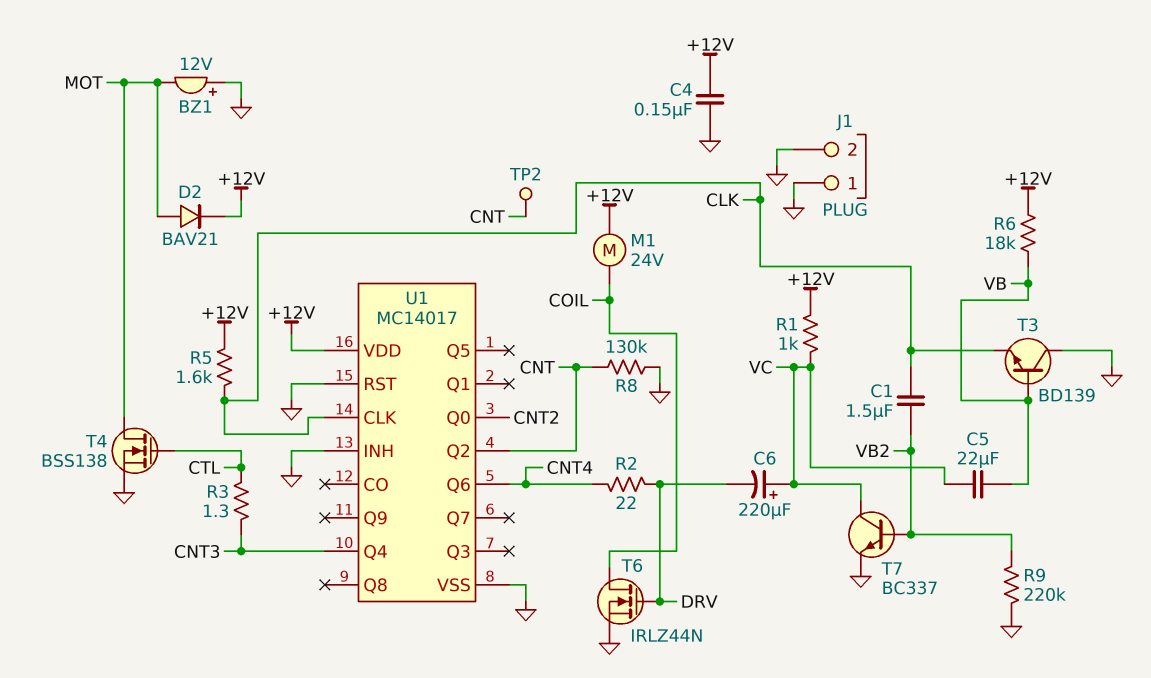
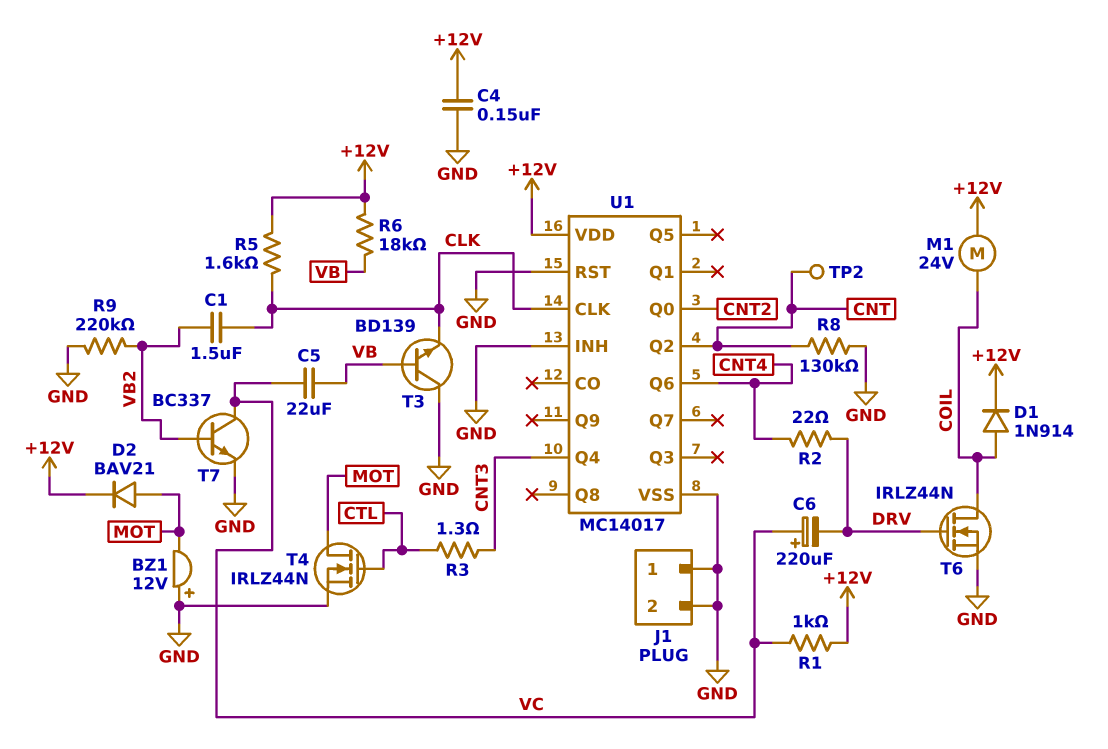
D1: none -> diode 1N914 (A COIL, K +12V)
T4: NMOS BSS138 (G CTL, D MOT, S GND) -> NMOS IRLZ44N (G CTL, D MOT, S GND)

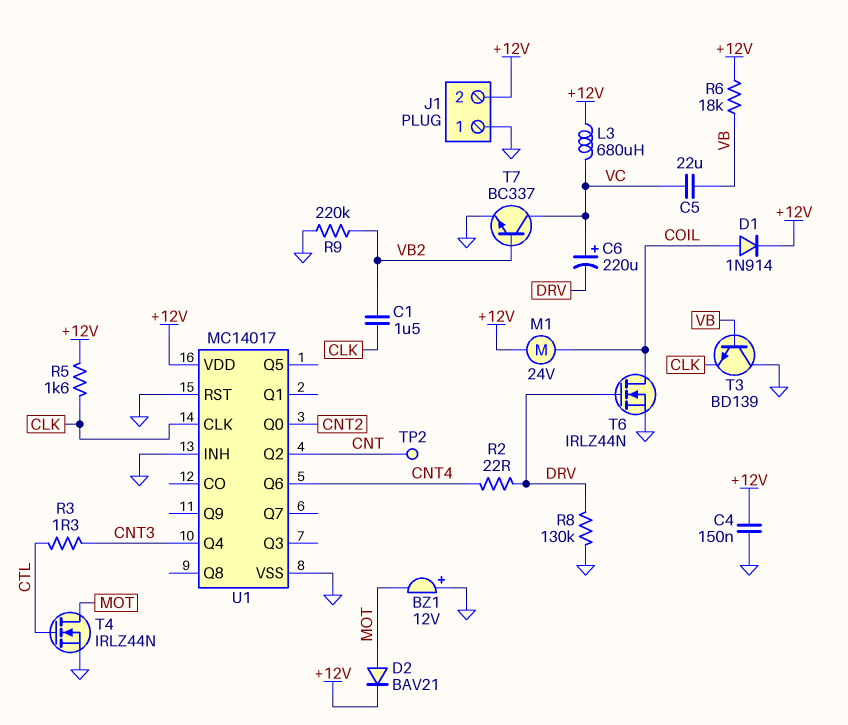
J1 pin 2: GND -> +12V
L3: none -> 680uH (+12V, VC)
R1: 1k (+12V, VC) -> none
R8: 130k (CNT, GND) -> 130k (DRV, GND)

